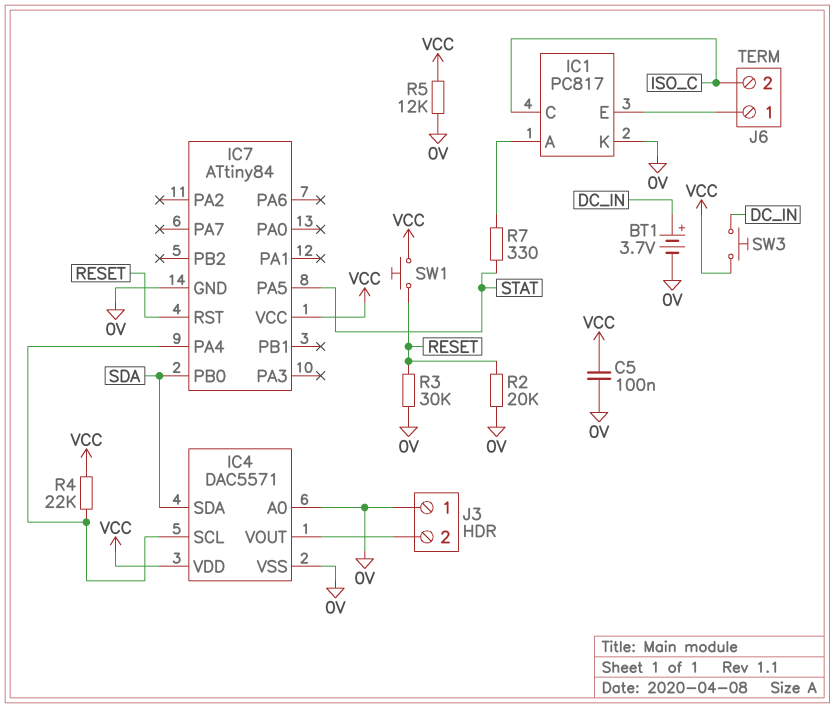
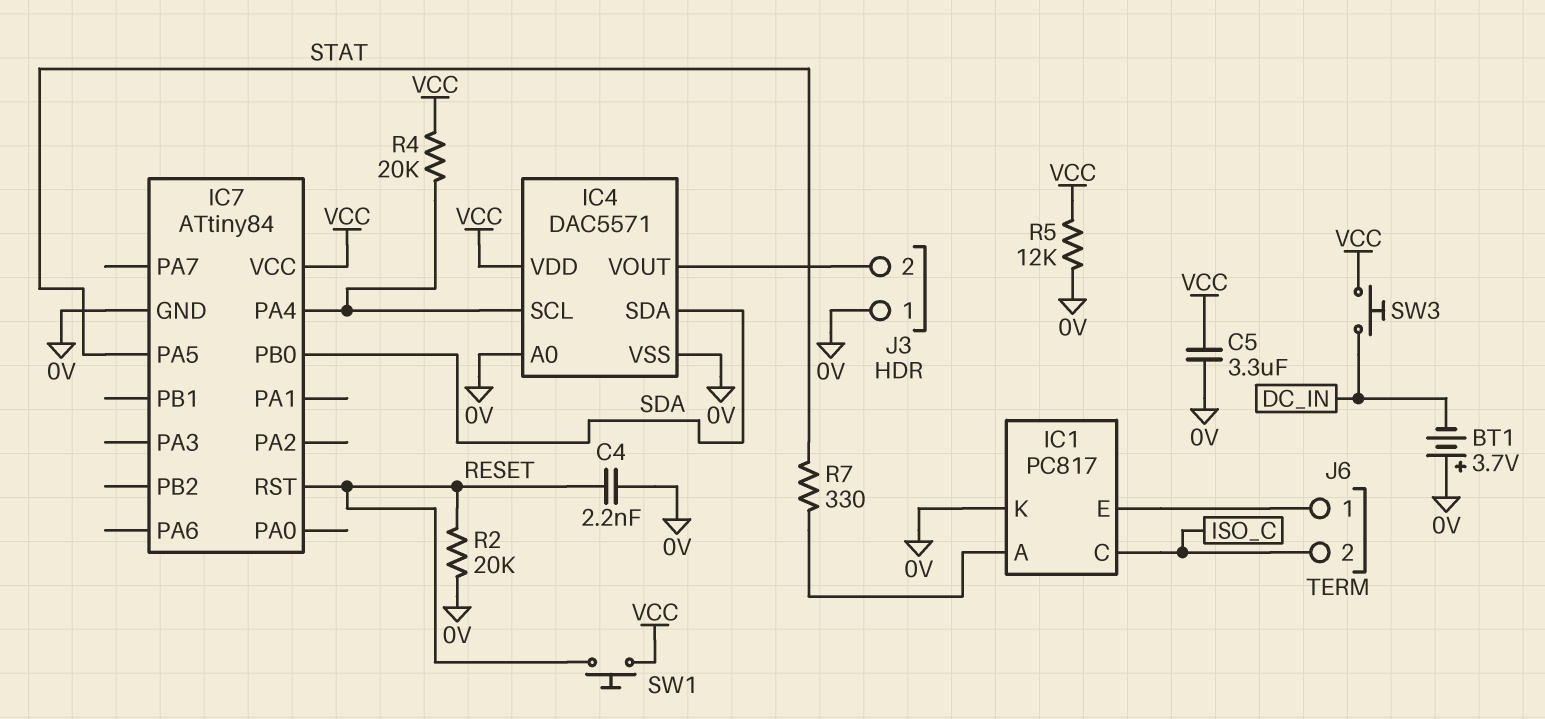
BT1: 3.7V (plus DC_IN, minus 0V) -> 3.7V (plus 0V, minus DC_IN)
C4: none -> 2.2nF (0V, RESET)
C5: 100nF (0V, VCC) -> 3.3uF (0V, VCC)
R3: 30k (0V, RESET) -> none
R4: 22k (IC4/SCL, VCC) -> 20k (IC4/SCL, VCC)

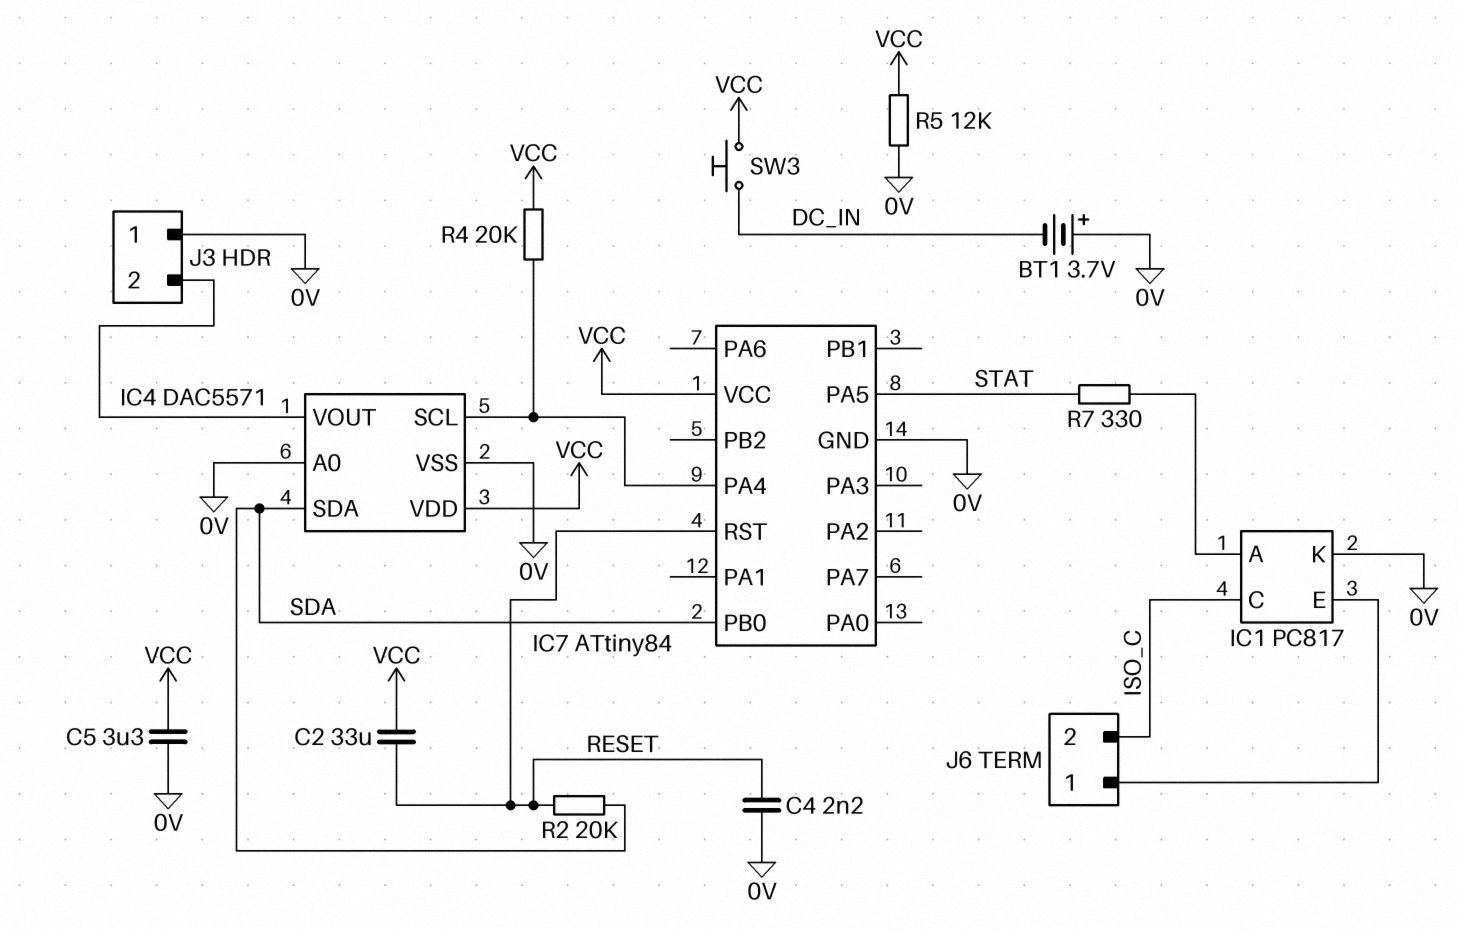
C2: none -> 33uF (RESET, VCC)
R2: 20k (0V, RESET) -> 20k (RESET, SDA)
SW1: button (RESET, VCC) -> none

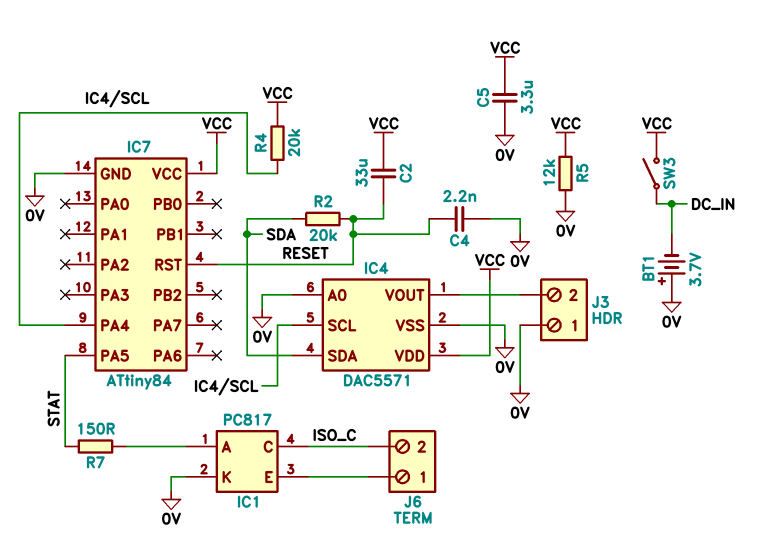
IC7 pin PB0: SDA -> none
R7: 330 (IC1/A, STAT) -> 150 (IC1/A, STAT)
SW3: button (DC_IN, VCC) -> switch (DC_IN, VCC)

